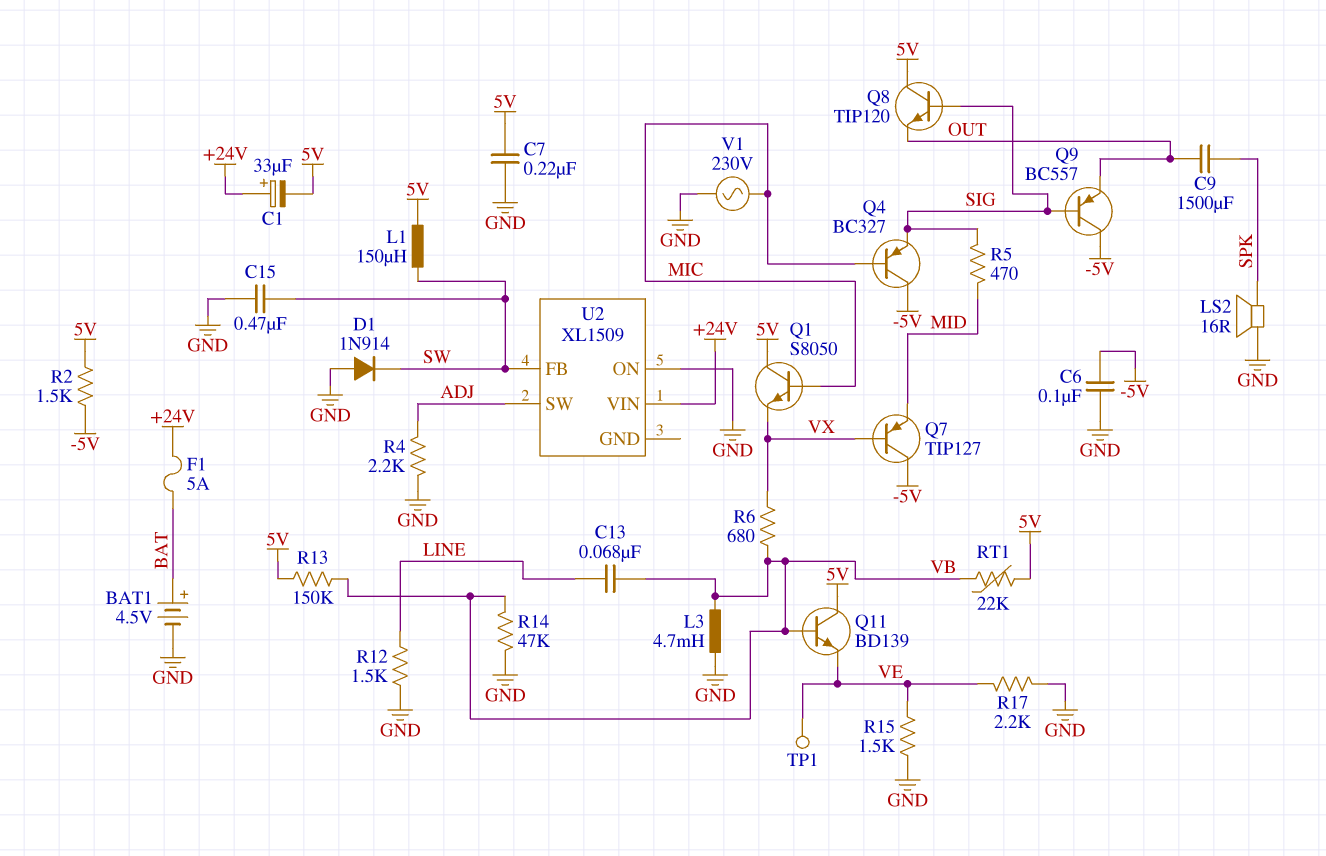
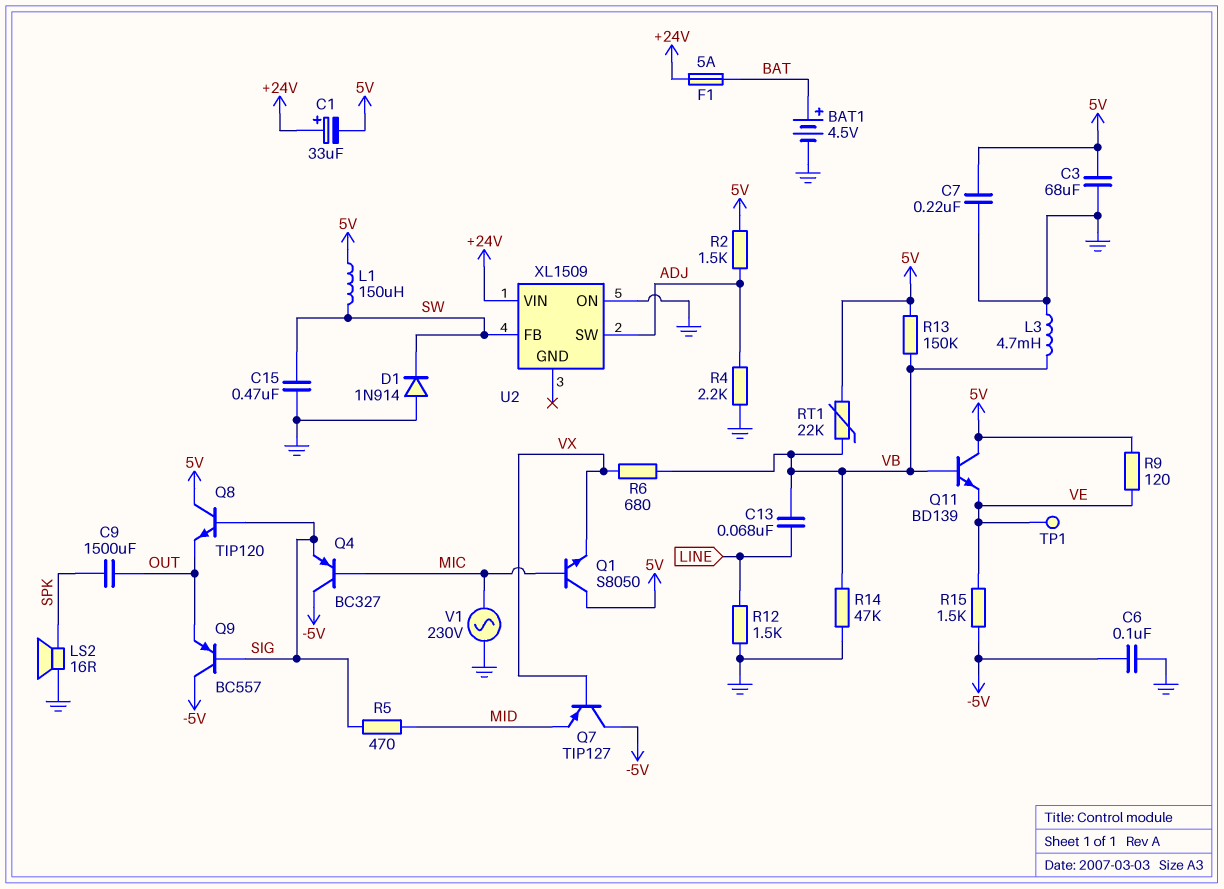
C3: none -> 68uF (5V, GND)
R2: 1.5k (-5V, 5V) -> 1.5k (5V, ADJ)
R9: none -> 120 (5V, VE)
R15: 1.5k (GND, VE) -> 1.5k (-5V, VE)
R17: 2.2k (GND, VE) -> none

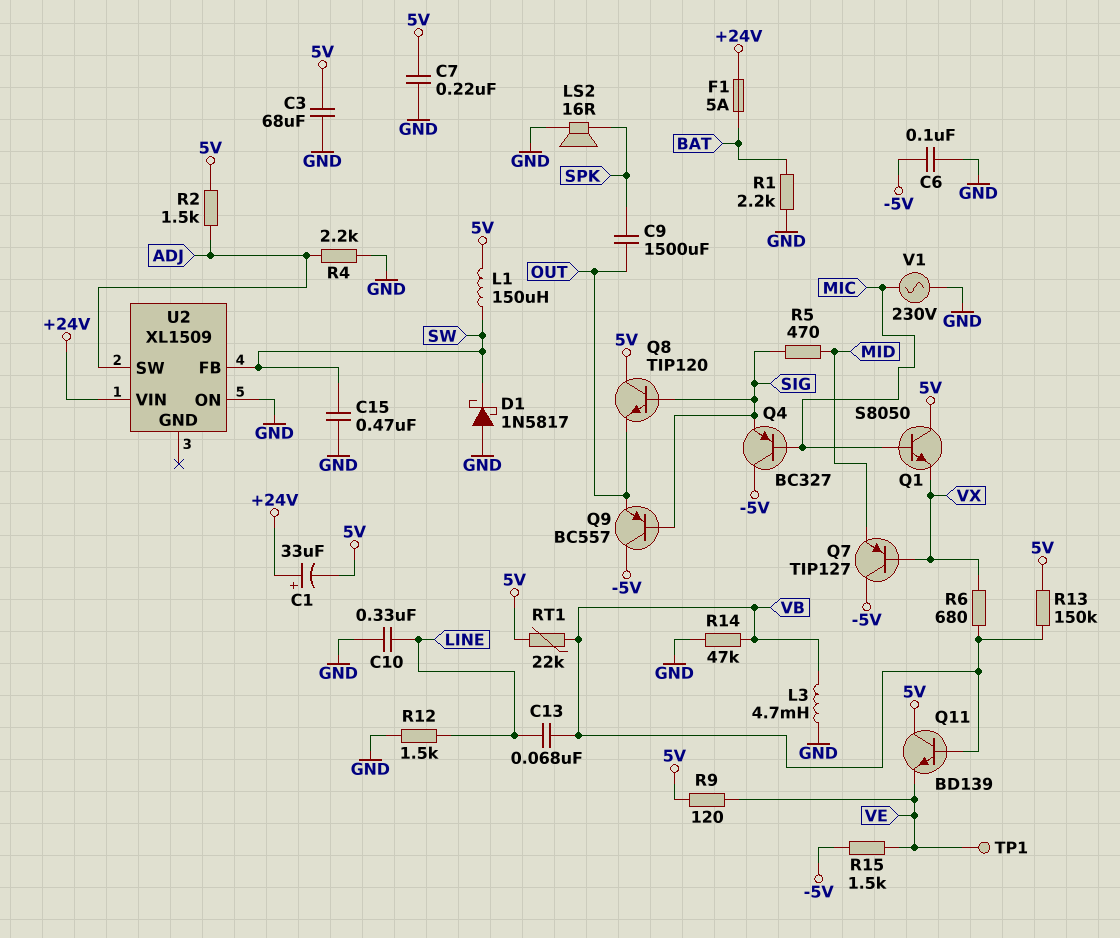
BAT1: 4.5V (plus BAT, minus GND) -> none
C10: none -> 330nF (GND, LINE)
D1: diode 1N914 (A GND, K SW) -> schottky 1N5817 (A GND, K SW)
R1: none -> 2.2k (BAT, GND)

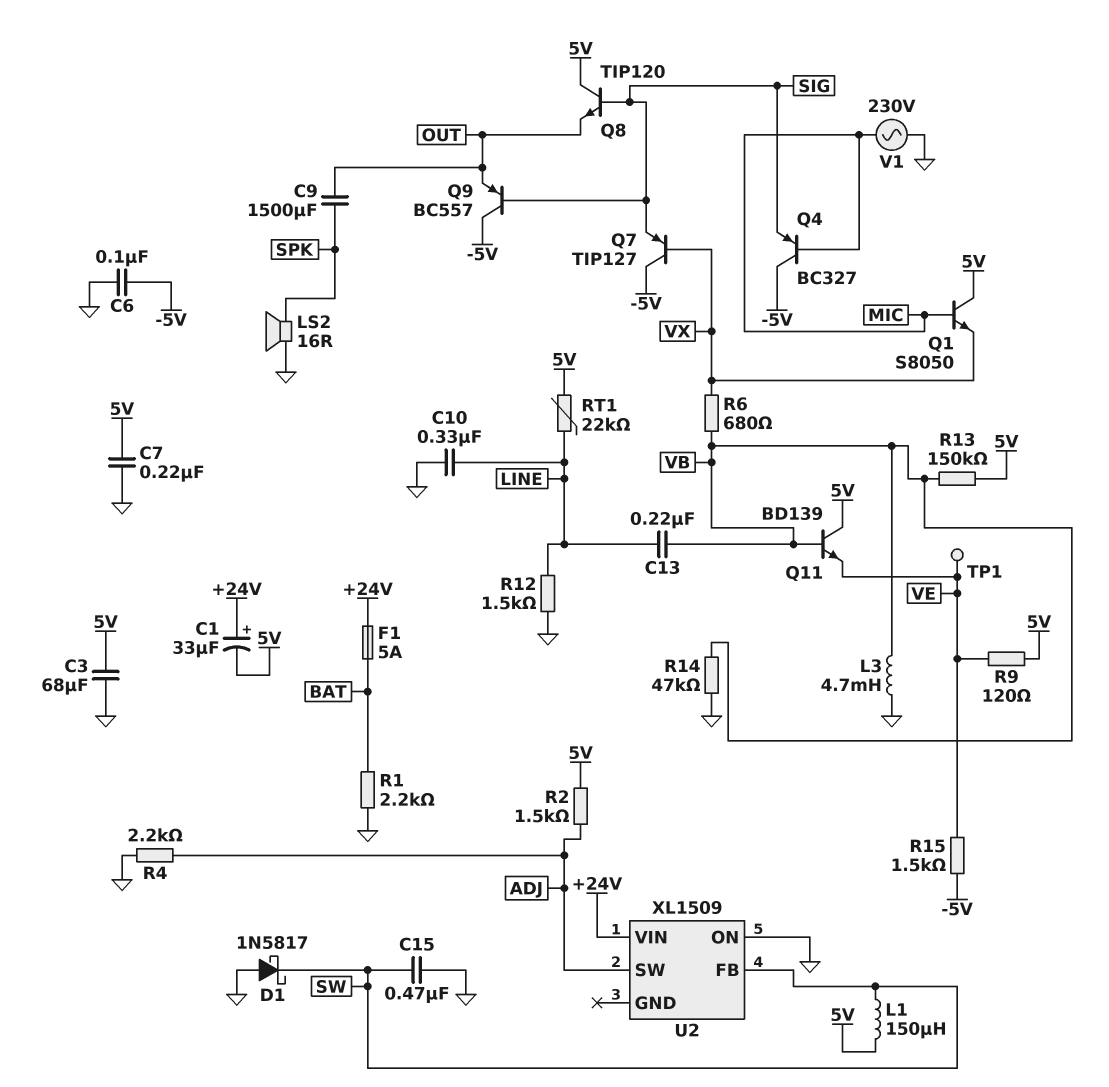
C13: 68nF (LINE, VB) -> 220nF (LINE, VB)
Q7: PNP TIP127 (B VX, C -5V, E MID) -> PNP TIP127 (B VX, C -5V, E SIG)
R5: 470 (MID, SIG) -> none
RT1: 22k (5V, VB) -> 22k (5V, LINE)

